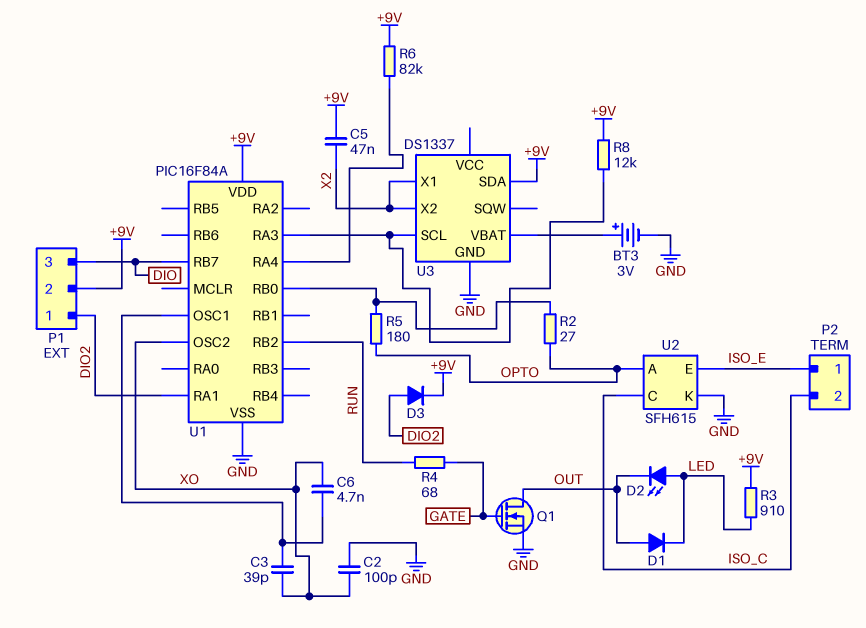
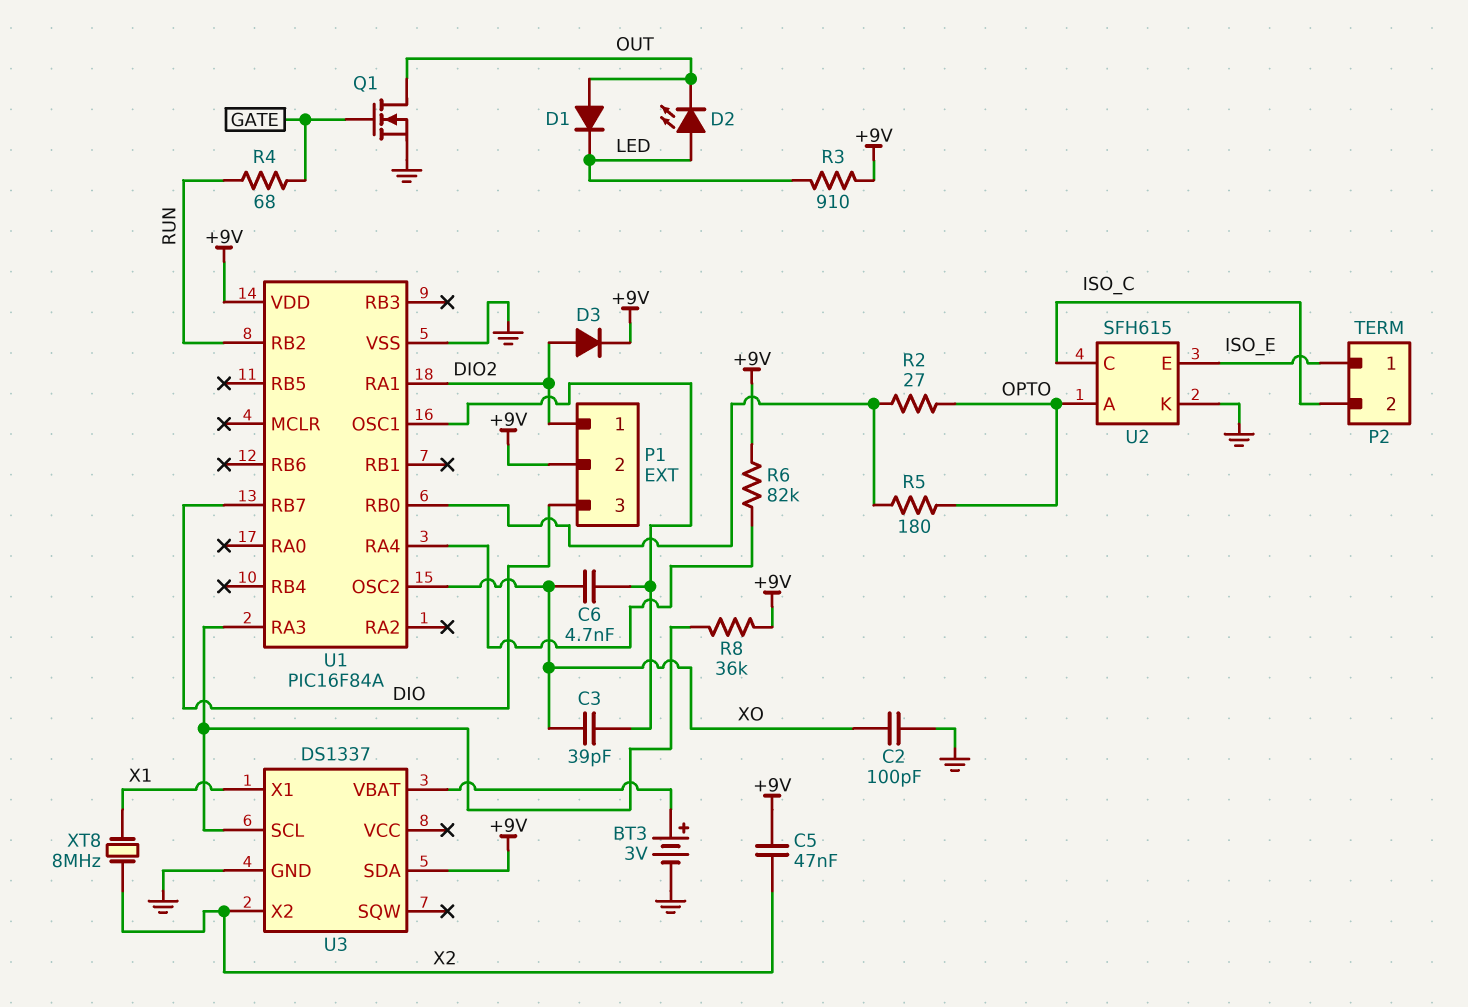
R8: 12k (+9V, U1/RA3) -> 36k (+9V, U1/RA3)
U3 pin X1: X2 -> X1
XT8: none -> 8MHz (X1, X2)

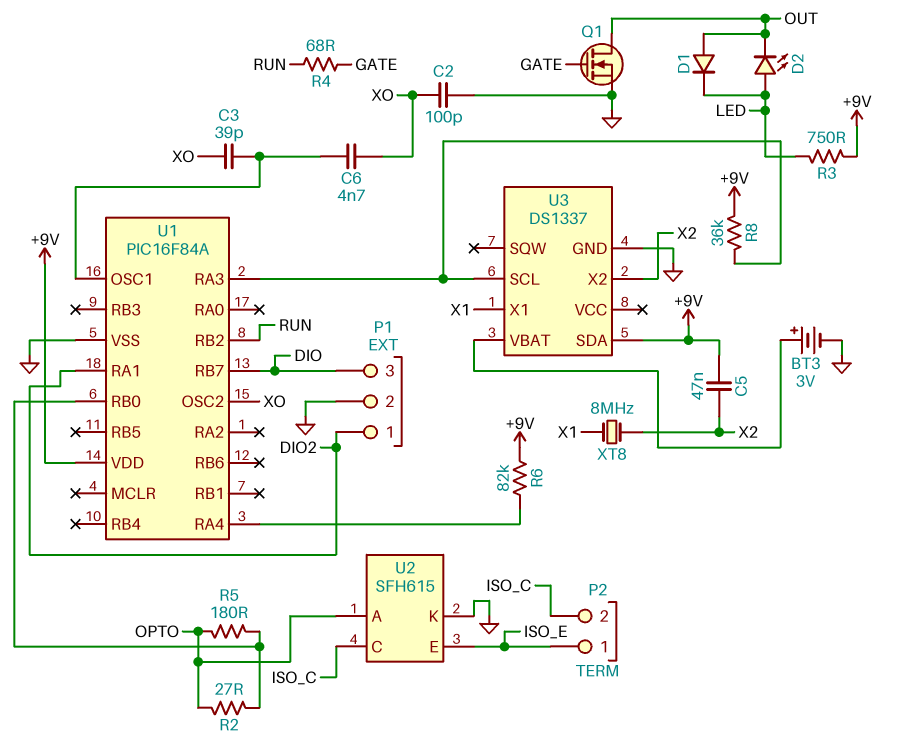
D3: diode (A DIO2, K +9V) -> none
P1 pin 2: +9V -> GND
R3: 910 (+9V, LED) -> 750 (+9V, LED)

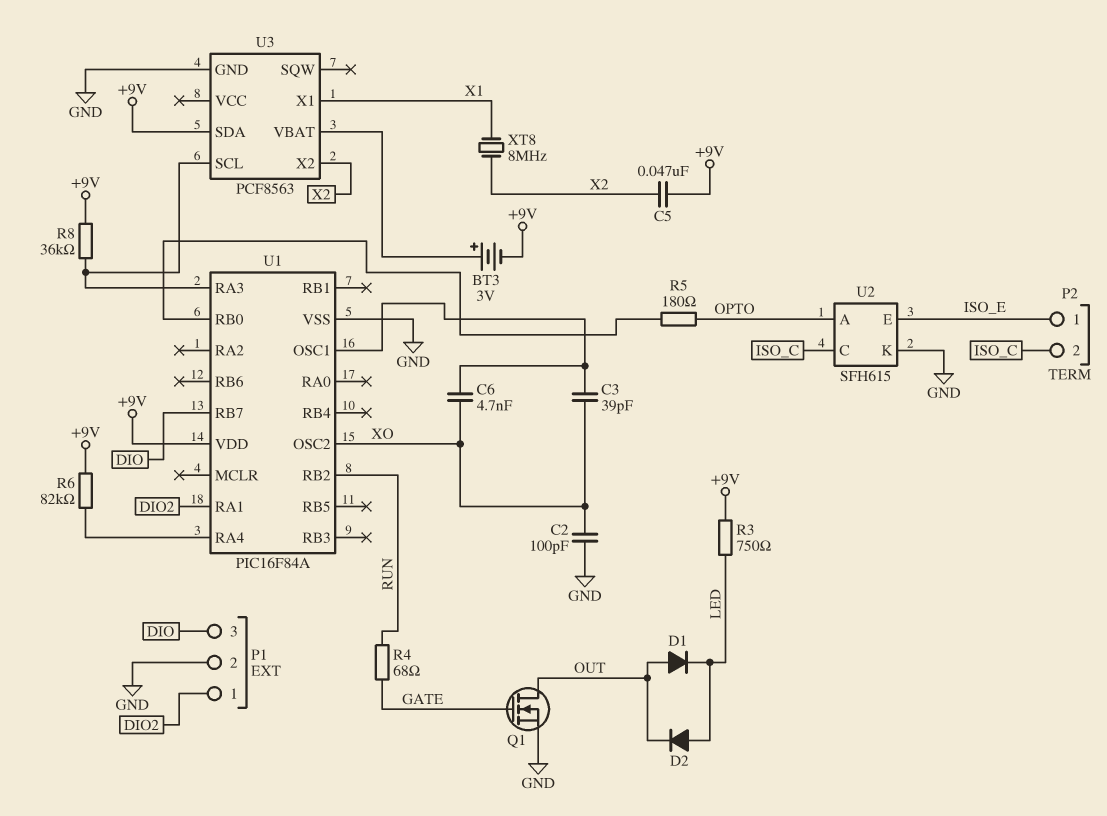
BT3: 3V (plus U3/VBAT, minus GND) -> 3V (plus U3/VBAT, minus +9V)
D2: LED (A LED, K OUT) -> diode (A LED, K OUT)
R2: 27 (OPTO, U1/RB0) -> none
U3: DS1337 -> PCF8563

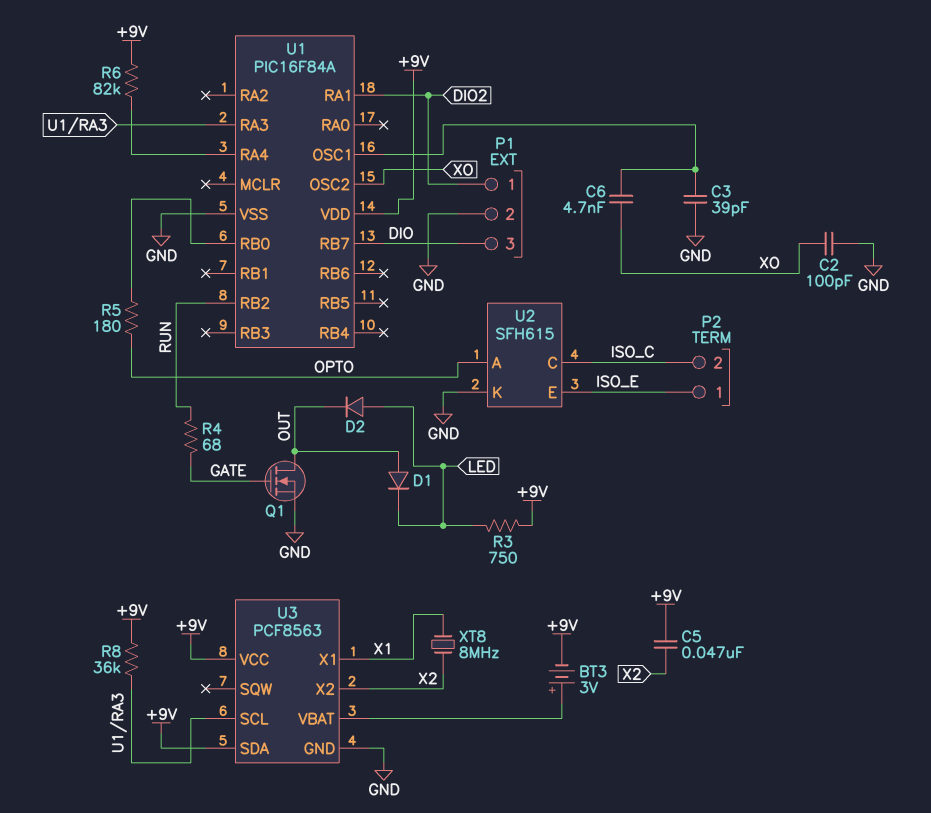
C3: 39pF (U1/OSC1, XO) -> 39pF (GND, U1/OSC1)
U3 pin VCC: none -> +9V

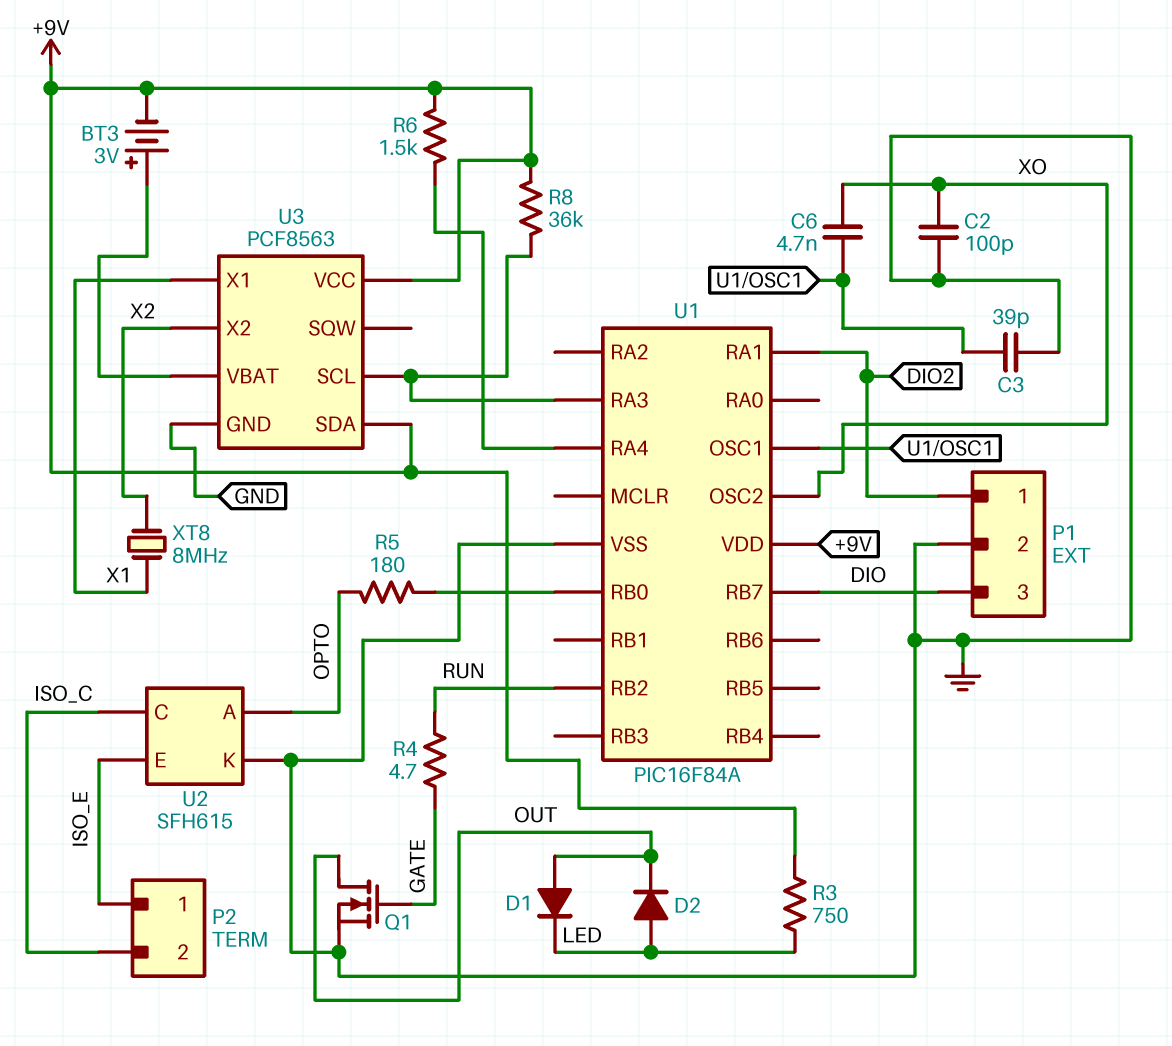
C5: 47nF (+9V, X2) -> none
R4: 68 (GATE, RUN) -> 4.7 (GATE, RUN)
R6: 82k (+9V, U1/RA4) -> 1.5k (+9V, U1/RA4)

